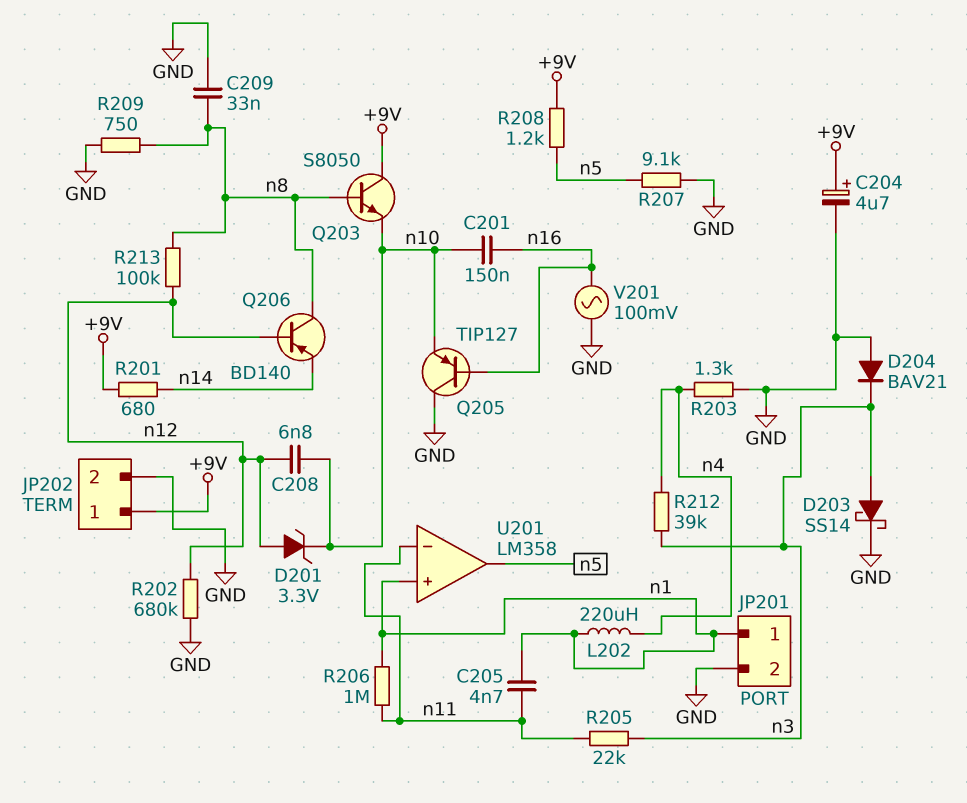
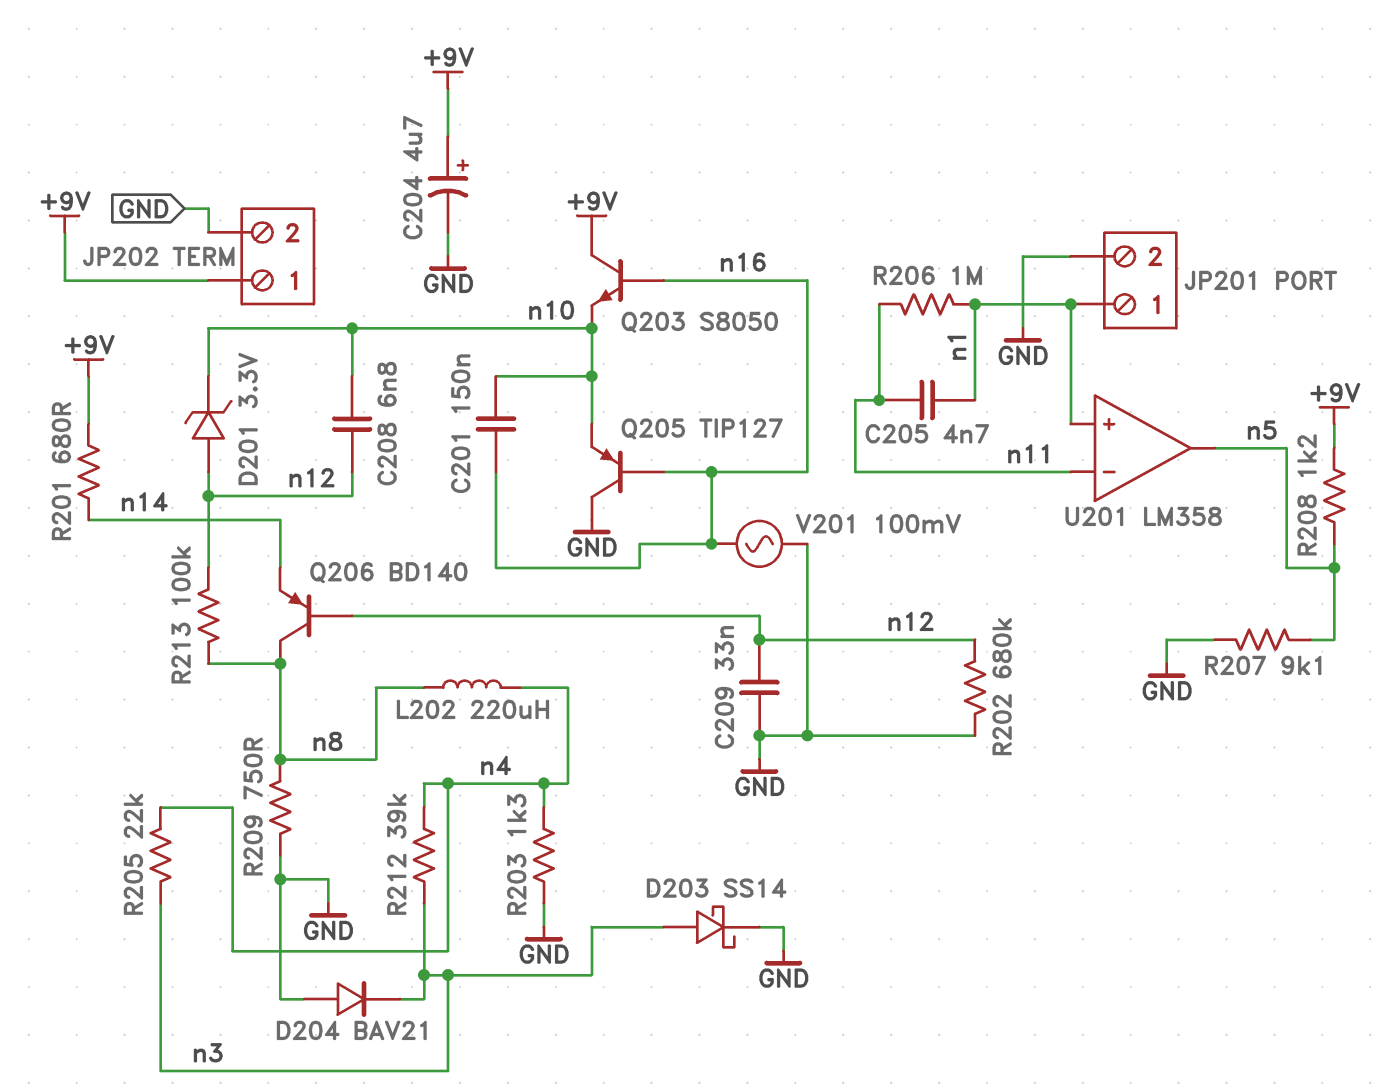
C209: 33nF (GND, n8) -> 33nF (GND, n12)
L202: 220uH (n1, n4) -> 220uH (n4, n8)
Q203: NPN S8050 (B n8, C +9V, E n10) -> NPN S8050 (B n16, C +9V, E n10)
R205: 22k (n3, n11) -> 22k (n3, n4)

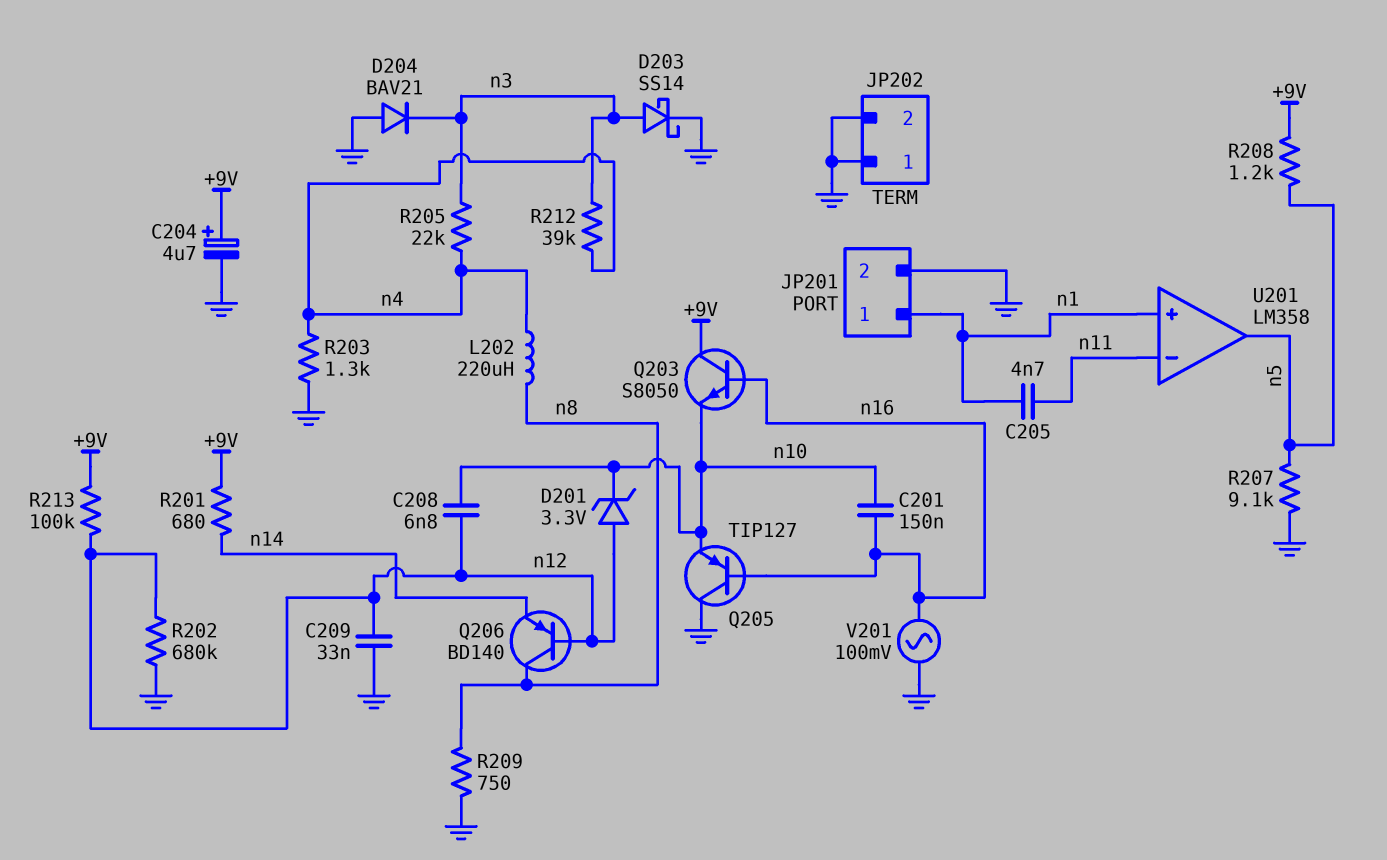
JP202 pin 1: +9V -> GND
R206: 1M (n1, n11) -> none
R213: 100k (n8, n12) -> 100k (+9V, n12)

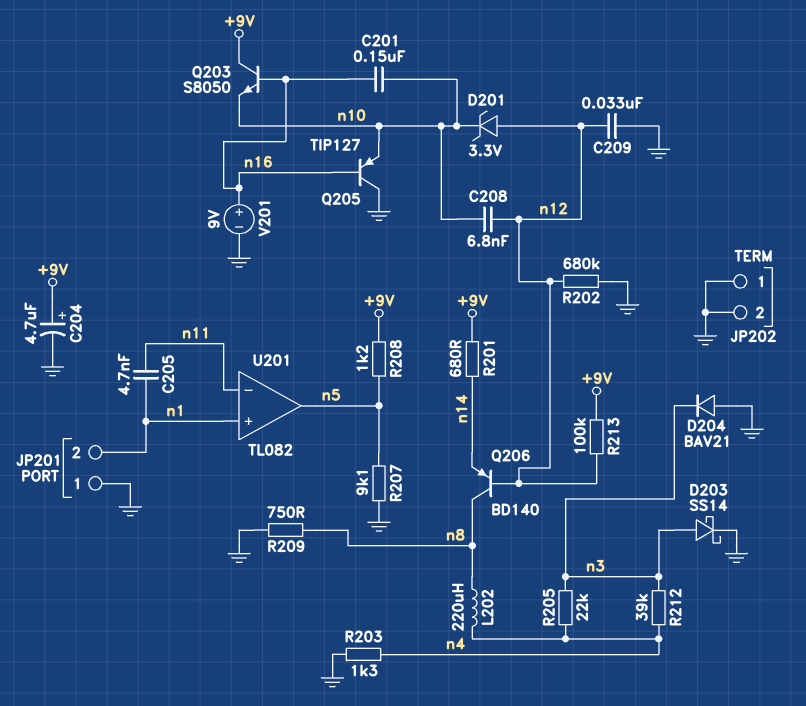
JP201 pin 1: n1 -> GND
JP201 pin 2: GND -> n1
U201: LM358 -> TL082
V201: AC 100mV (GND, n16) -> 9V (plus n16, minus GND)

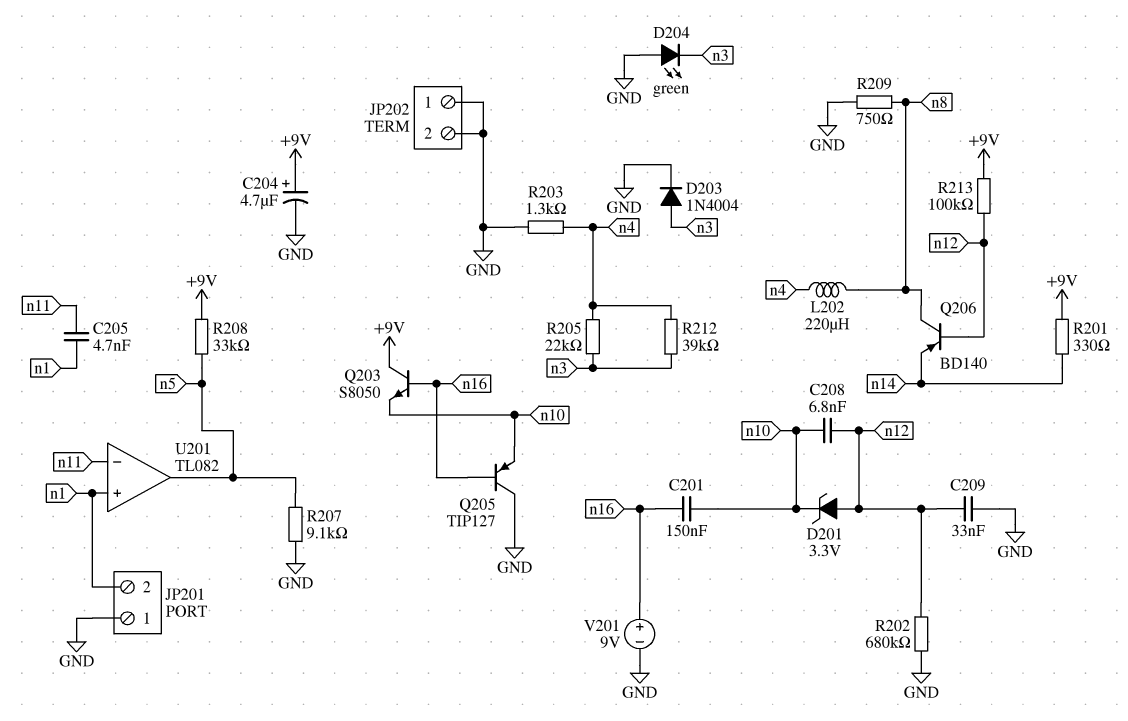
D203: schottky SS14 (A n3, K GND) -> diode 1N4004 (A n3, K GND)
D204: diode BAV21 (A GND, K n3) -> LED green (A GND, K n3)
R201: 680 (+9V, n14) -> 330 (+9V, n14)
R208: 1.2k (+9V, n5) -> 33k (+9V, n5)

